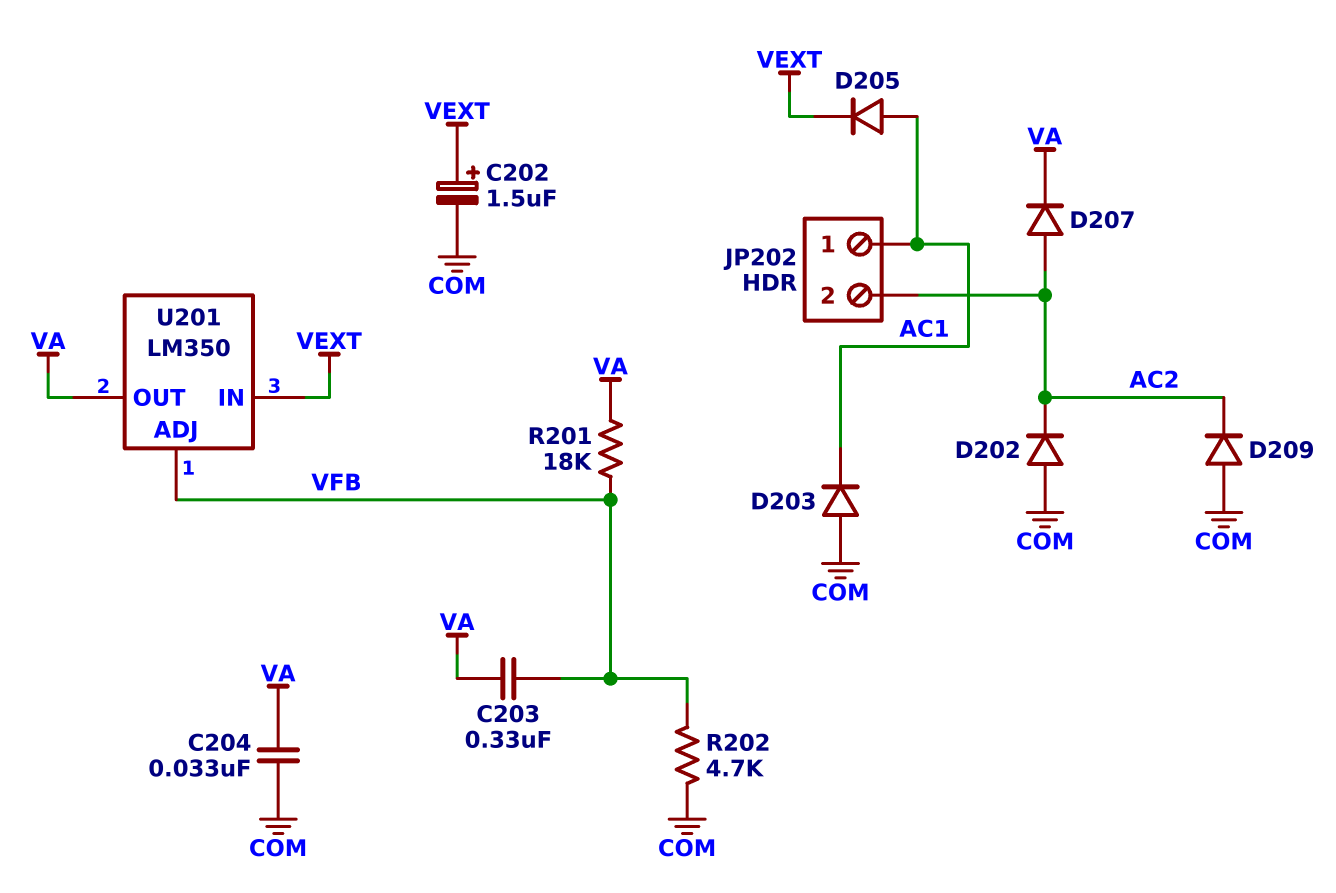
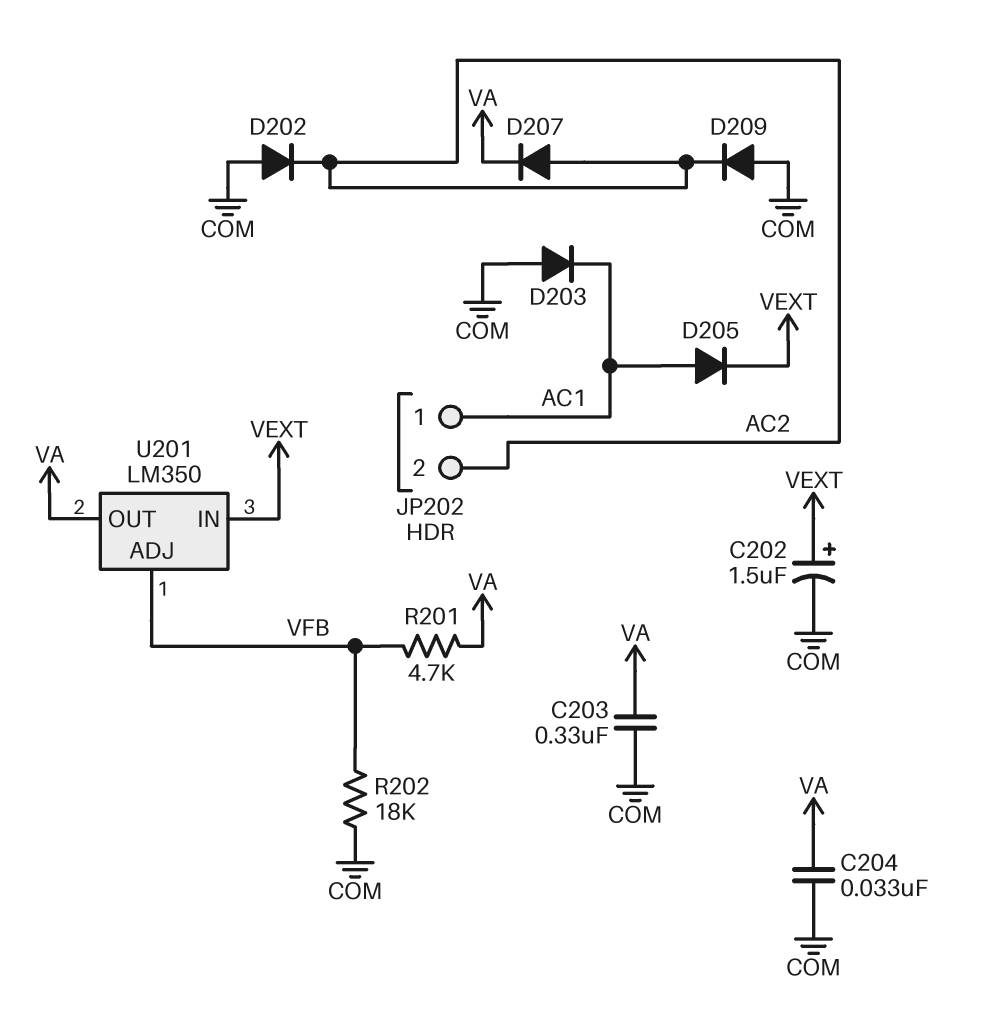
C203: 330nF (VA, VFB) -> 330nF (COM, VA)
R201: 18k (VA, VFB) -> 4.7k (VA, VFB)
R202: 4.7k (COM, VFB) -> 18k (COM, VFB)

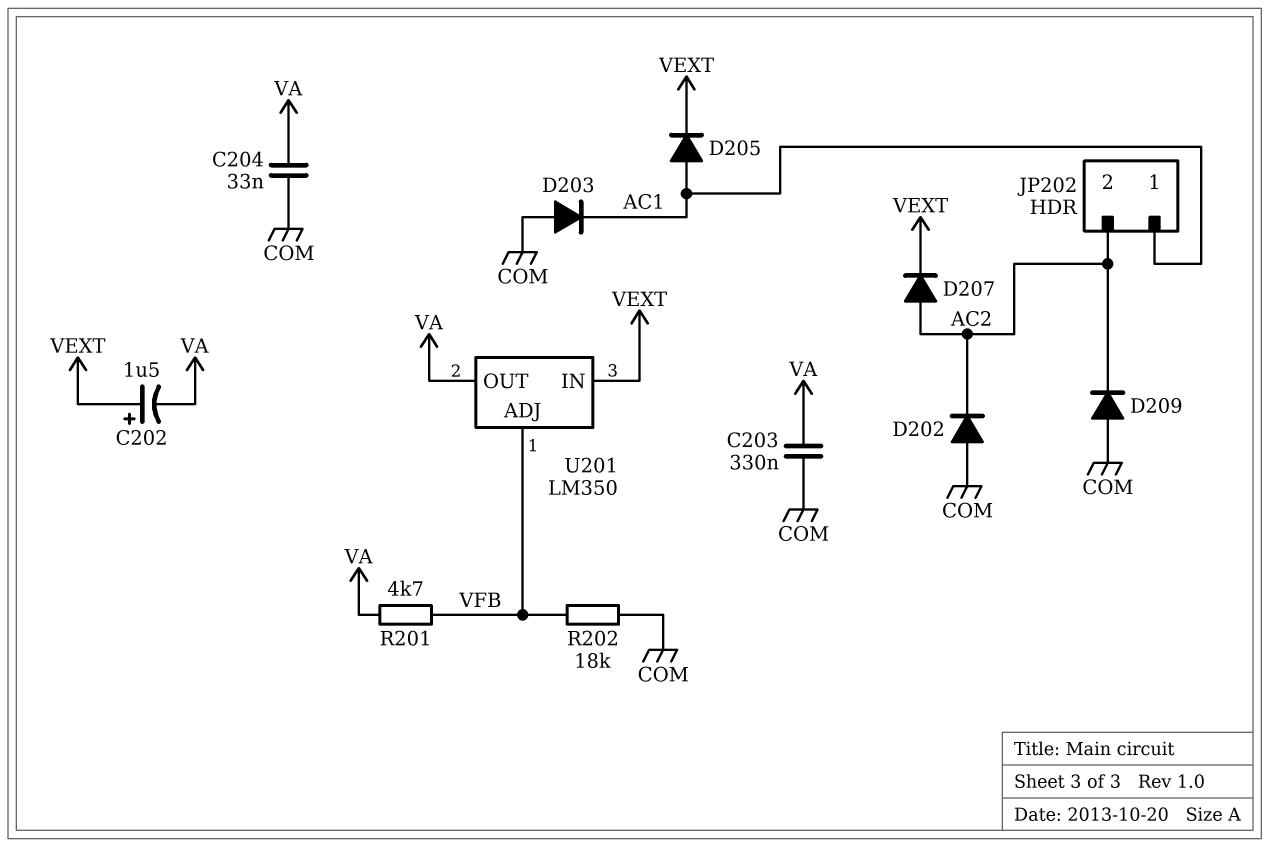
C202: 1.5uF (plus VEXT, minus COM) -> 1.5uF (plus VEXT, minus VA)
D207: diode (A AC2, K VA) -> diode (A AC2, K VEXT)

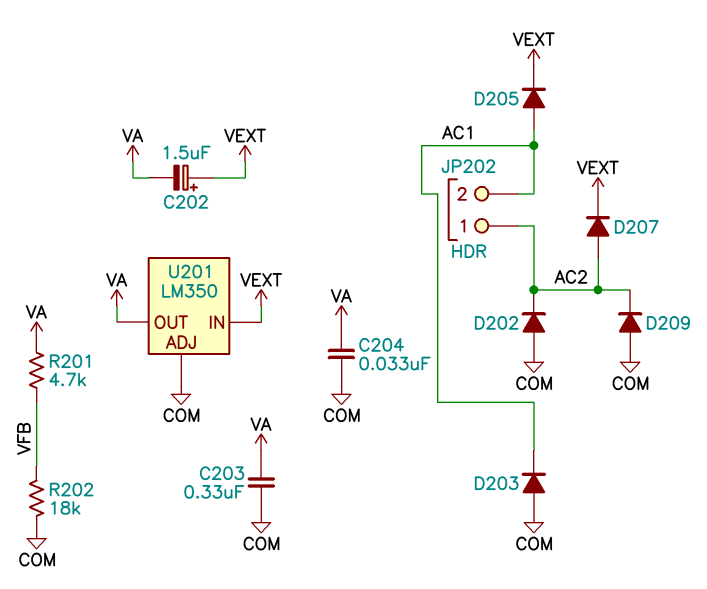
JP202 pin 1: AC1 -> AC2
JP202 pin 2: AC2 -> AC1
U201 pin ADJ: VFB -> COM

